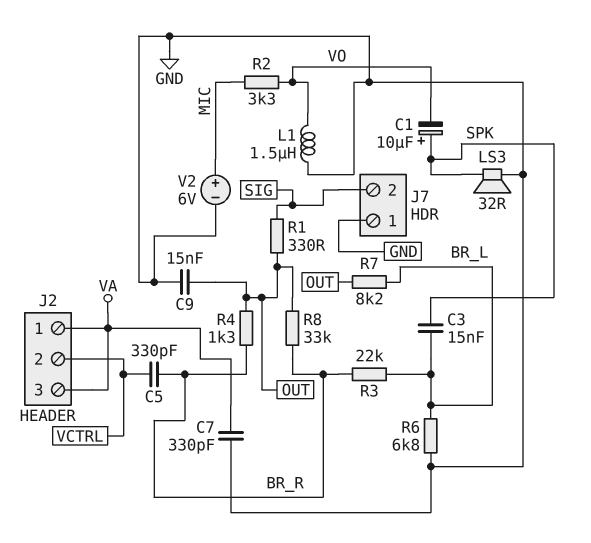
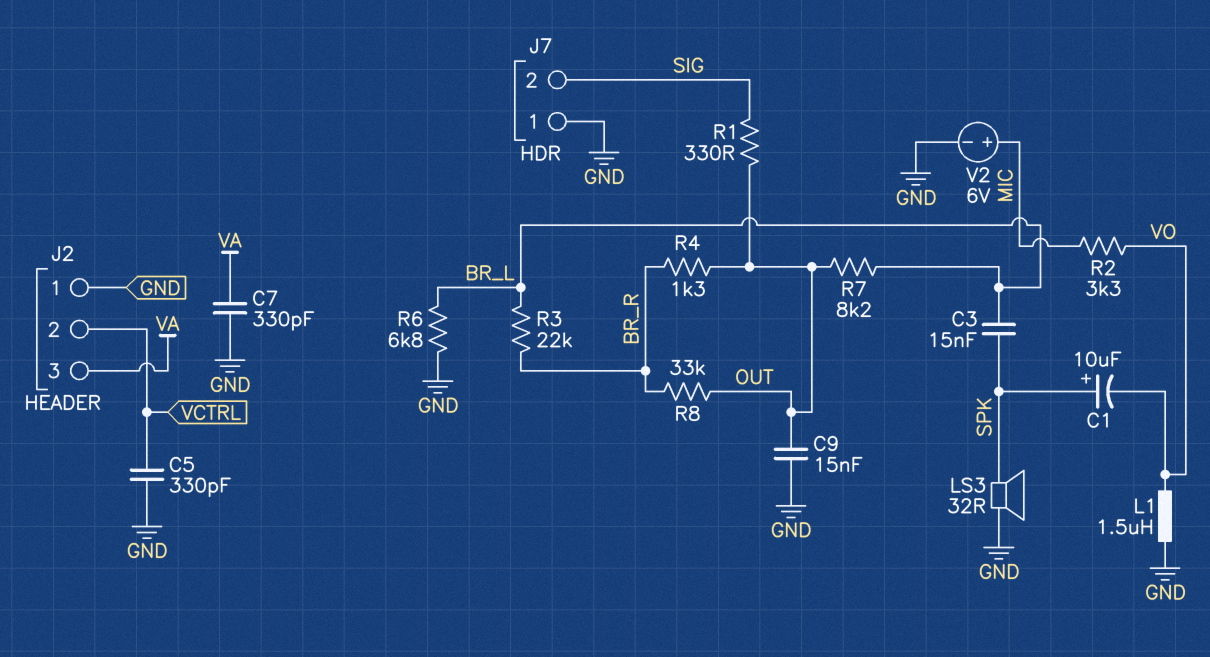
C5: 330pF (BR_R, VCTRL) -> 330pF (GND, VCTRL)
J2 pin 1: VA -> GND

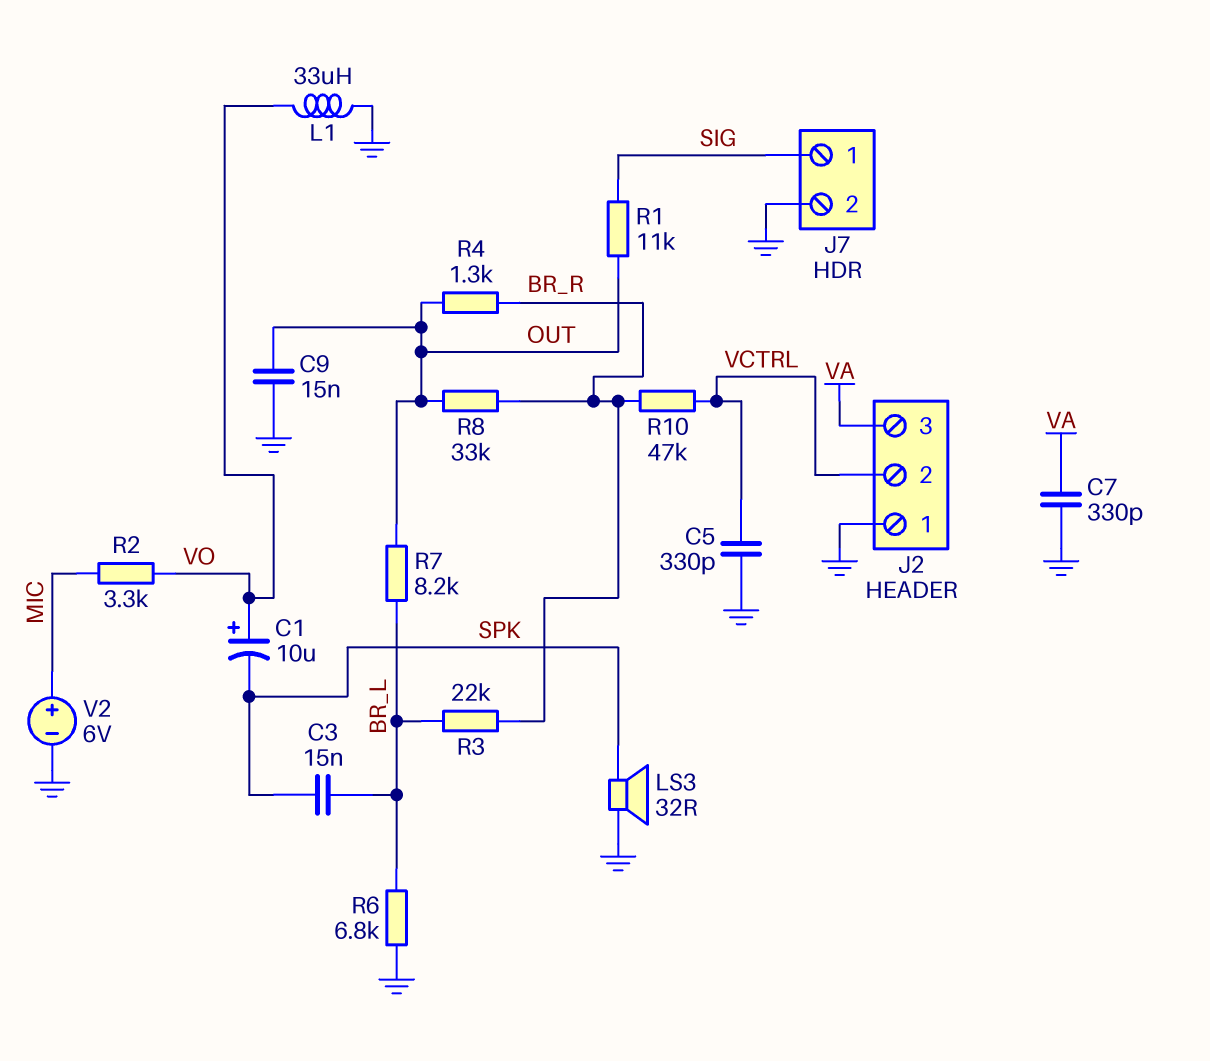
C1: 10uF (plus SPK, minus VO) -> 10uF (plus VO, minus SPK)
J7 pin 1: GND -> SIG
J7 pin 2: SIG -> GND
L1: 1.5uH (GND, VO) -> 33uH (GND, VO)
R1: 330 (OUT, SIG) -> 11k (OUT, SIG)
R10: none -> 47k (BR_R, VCTRL)

